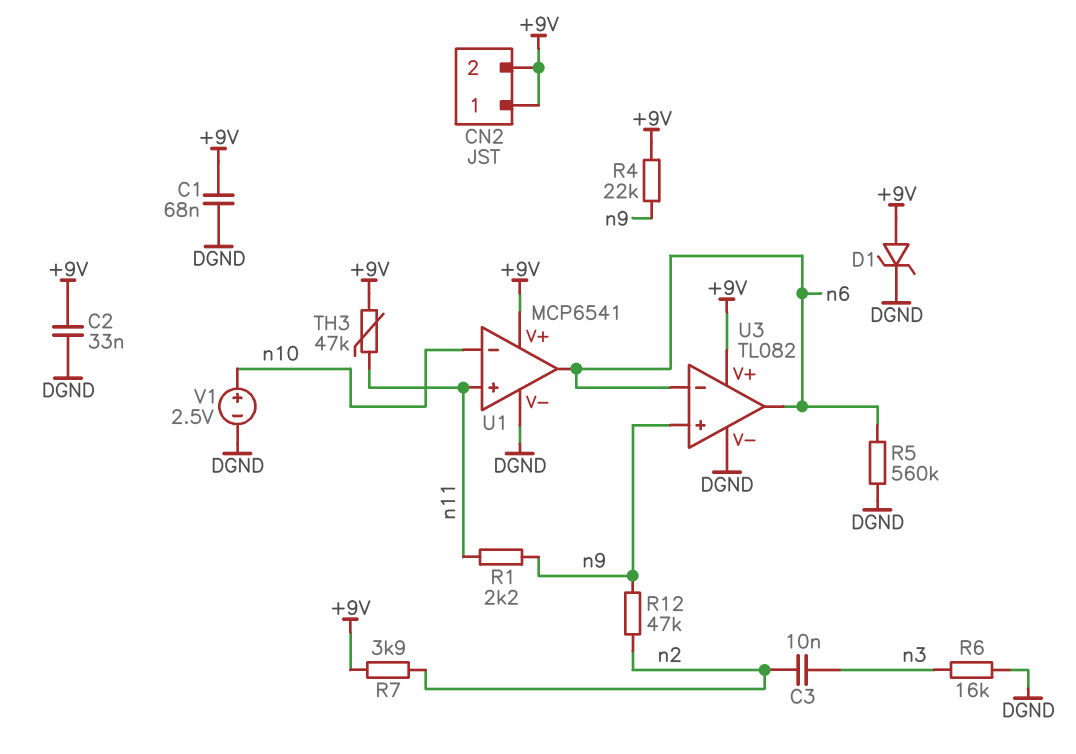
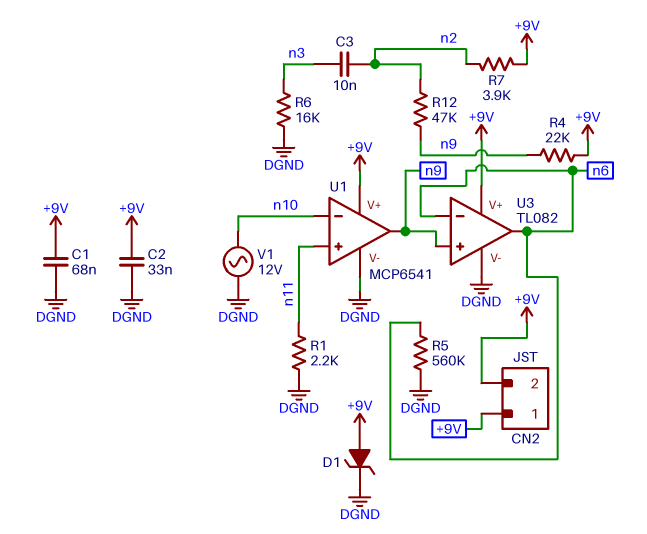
R1: 2.2k (n9, n11) -> 2.2k (DGND, n11)
TH3: 47k (+9V, n11) -> none
U1 pin out: n6 -> n9
V1: 2.5V (plus n10, minus DGND) -> AC 12V (DGND, n10)

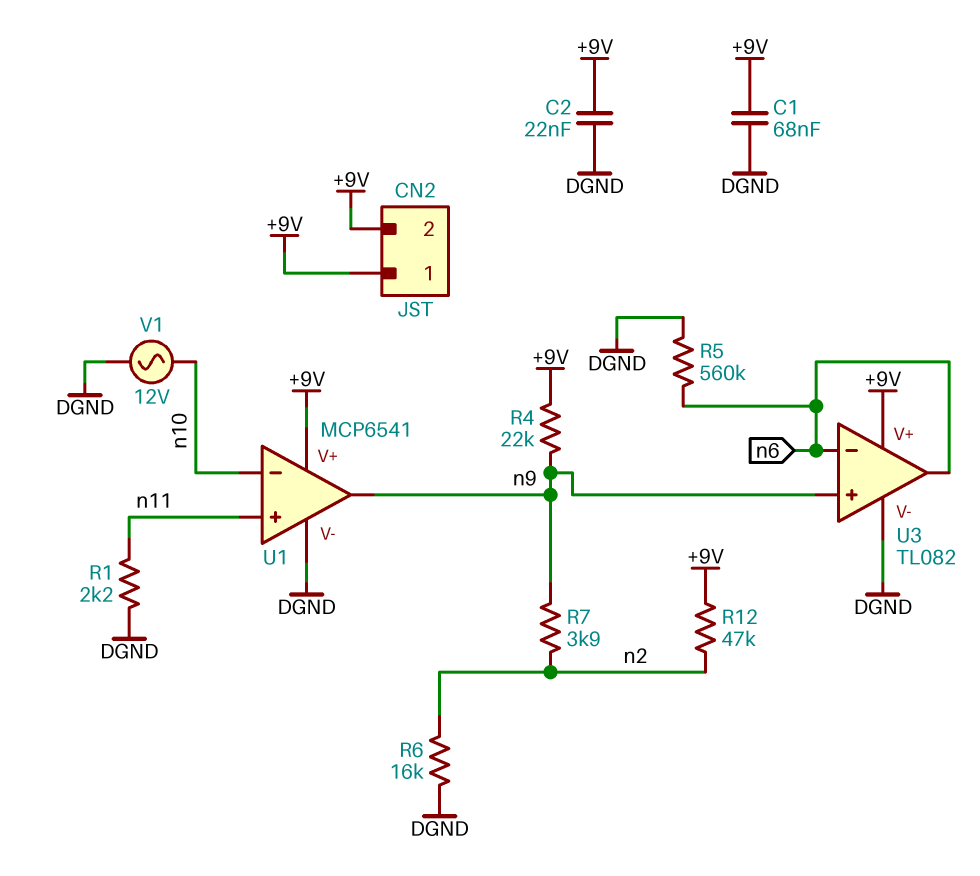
C2: 33nF (+9V, DGND) -> 22nF (+9V, DGND)
C3: 10nF (n2, n3) -> none
D1: zener (A +9V, K DGND) -> none
R6: 16k (DGND, n3) -> 16k (DGND, n2)
R7: 3.9k (+9V, n2) -> 3.9k (n2, n9)
R12: 47k (n2, n9) -> 47k (+9V, n2)

